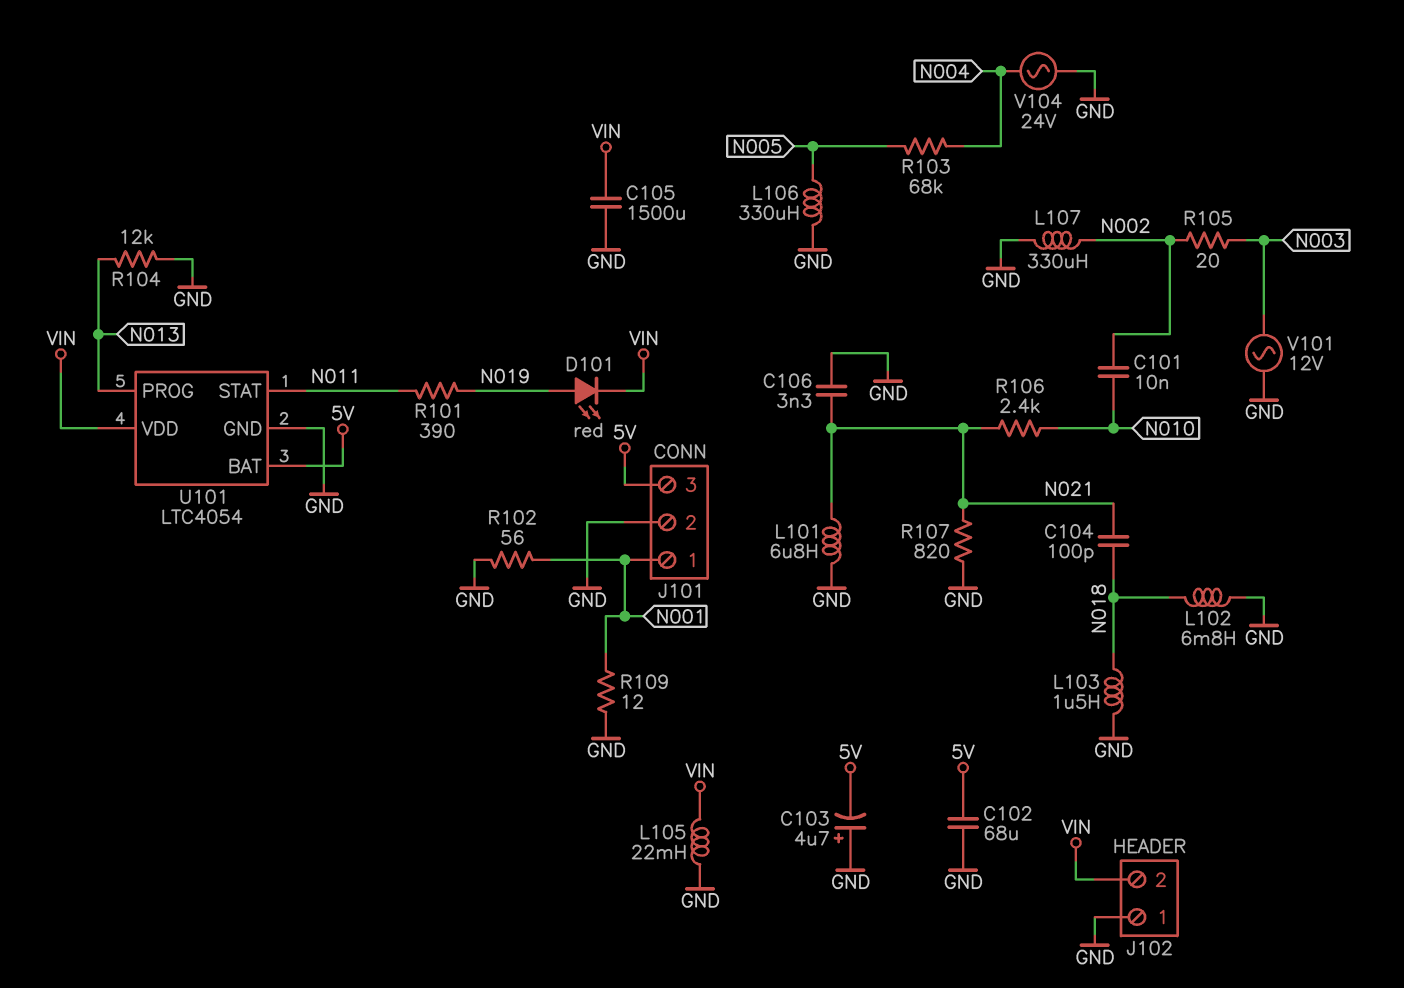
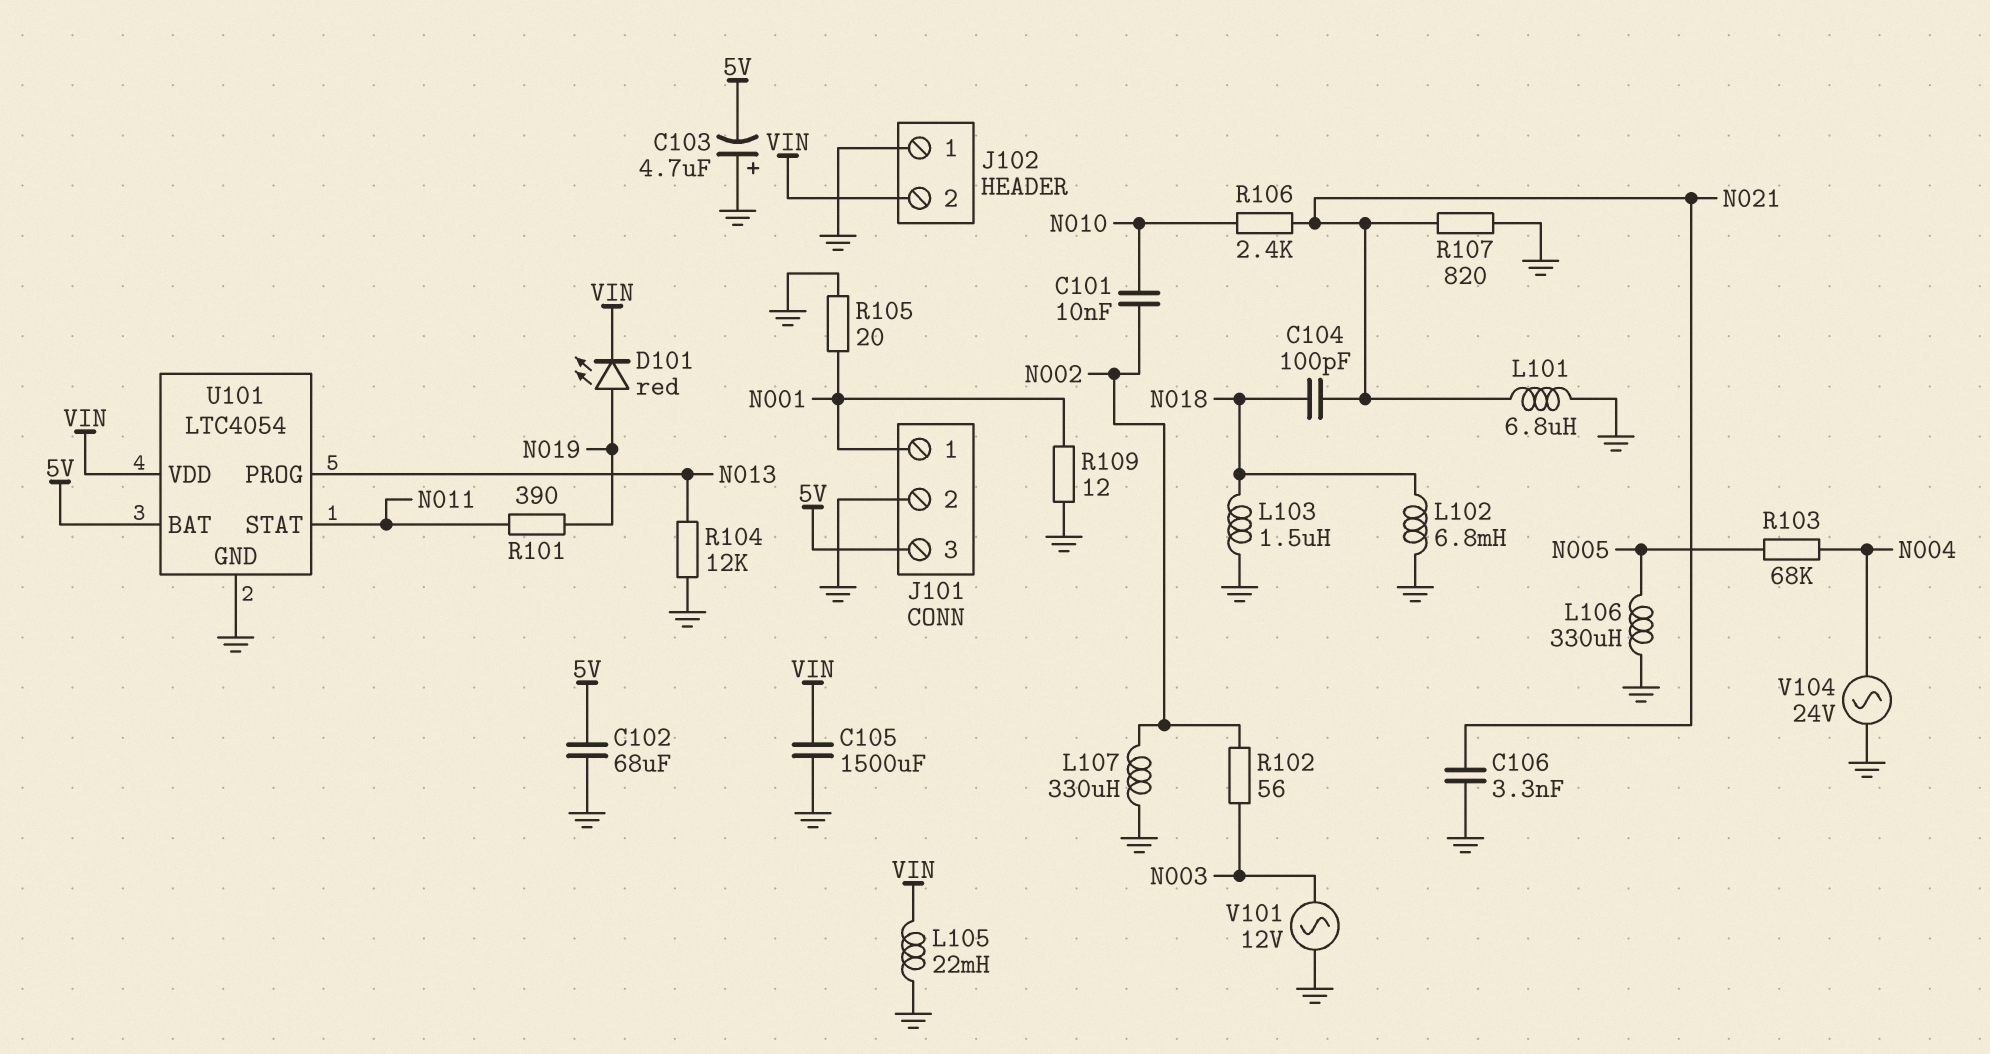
R102: 56 (GND, N001) -> 56 (N002, N003)
R105: 20 (N002, N003) -> 20 (GND, N001)

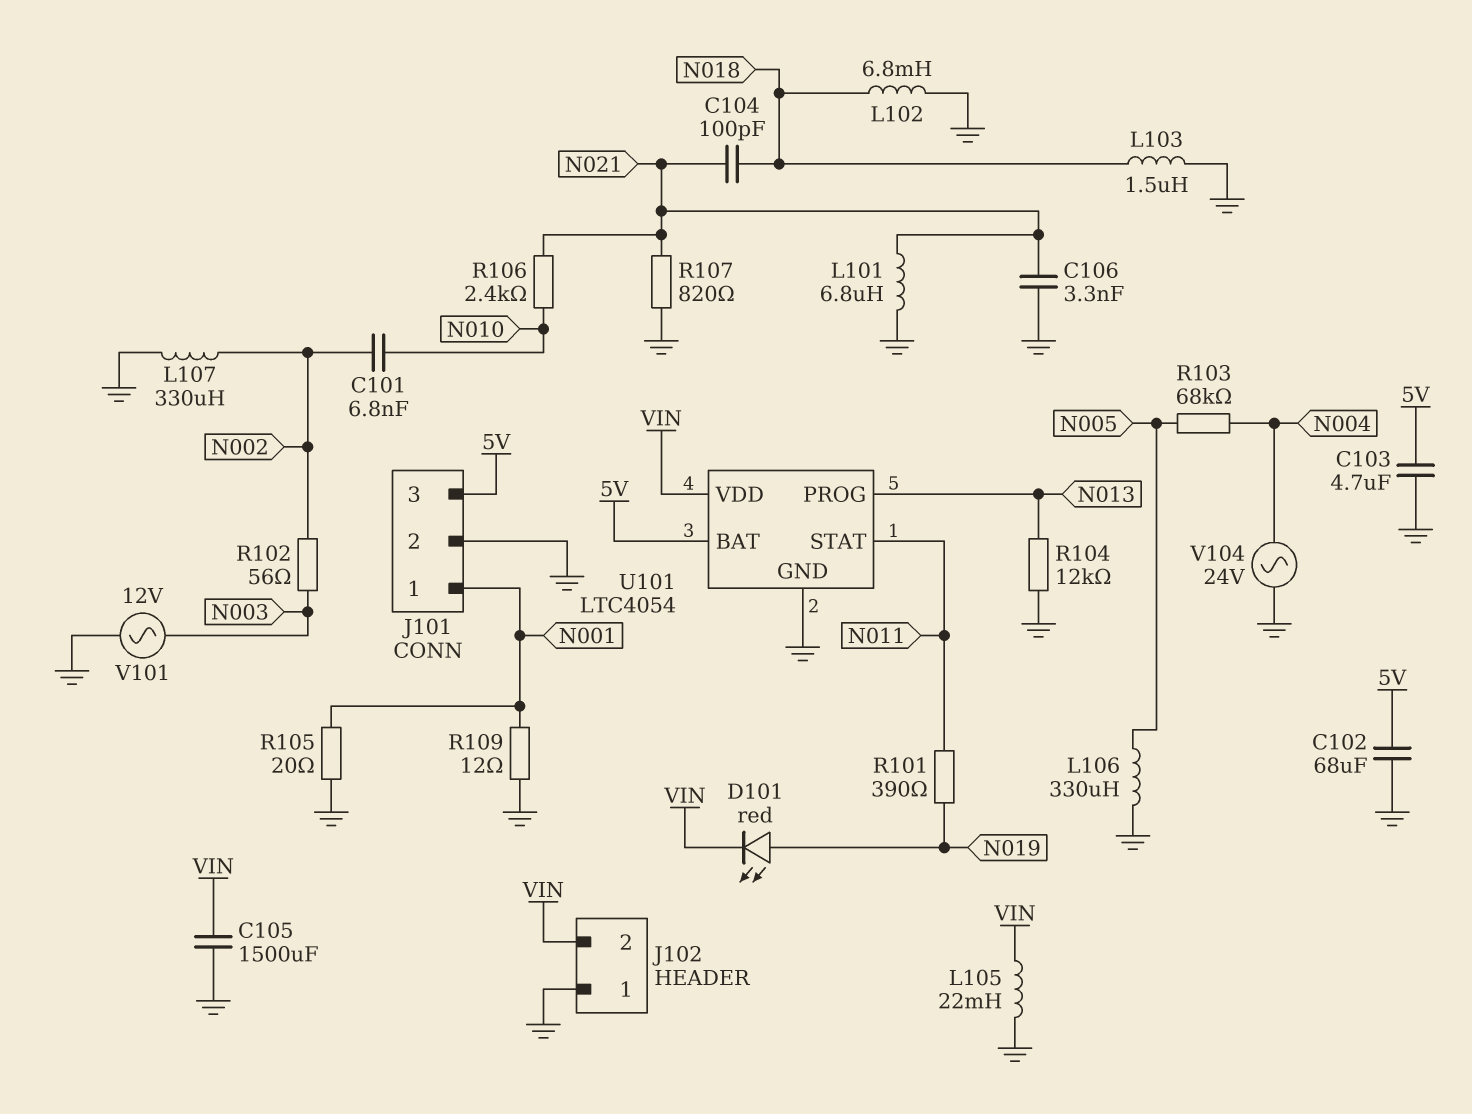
C101: 10nF (N002, N010) -> 6.8nF (N002, N010)
C103: 4.7uF (plus GND, minus 5V) -> 4.7uF (5V, GND)

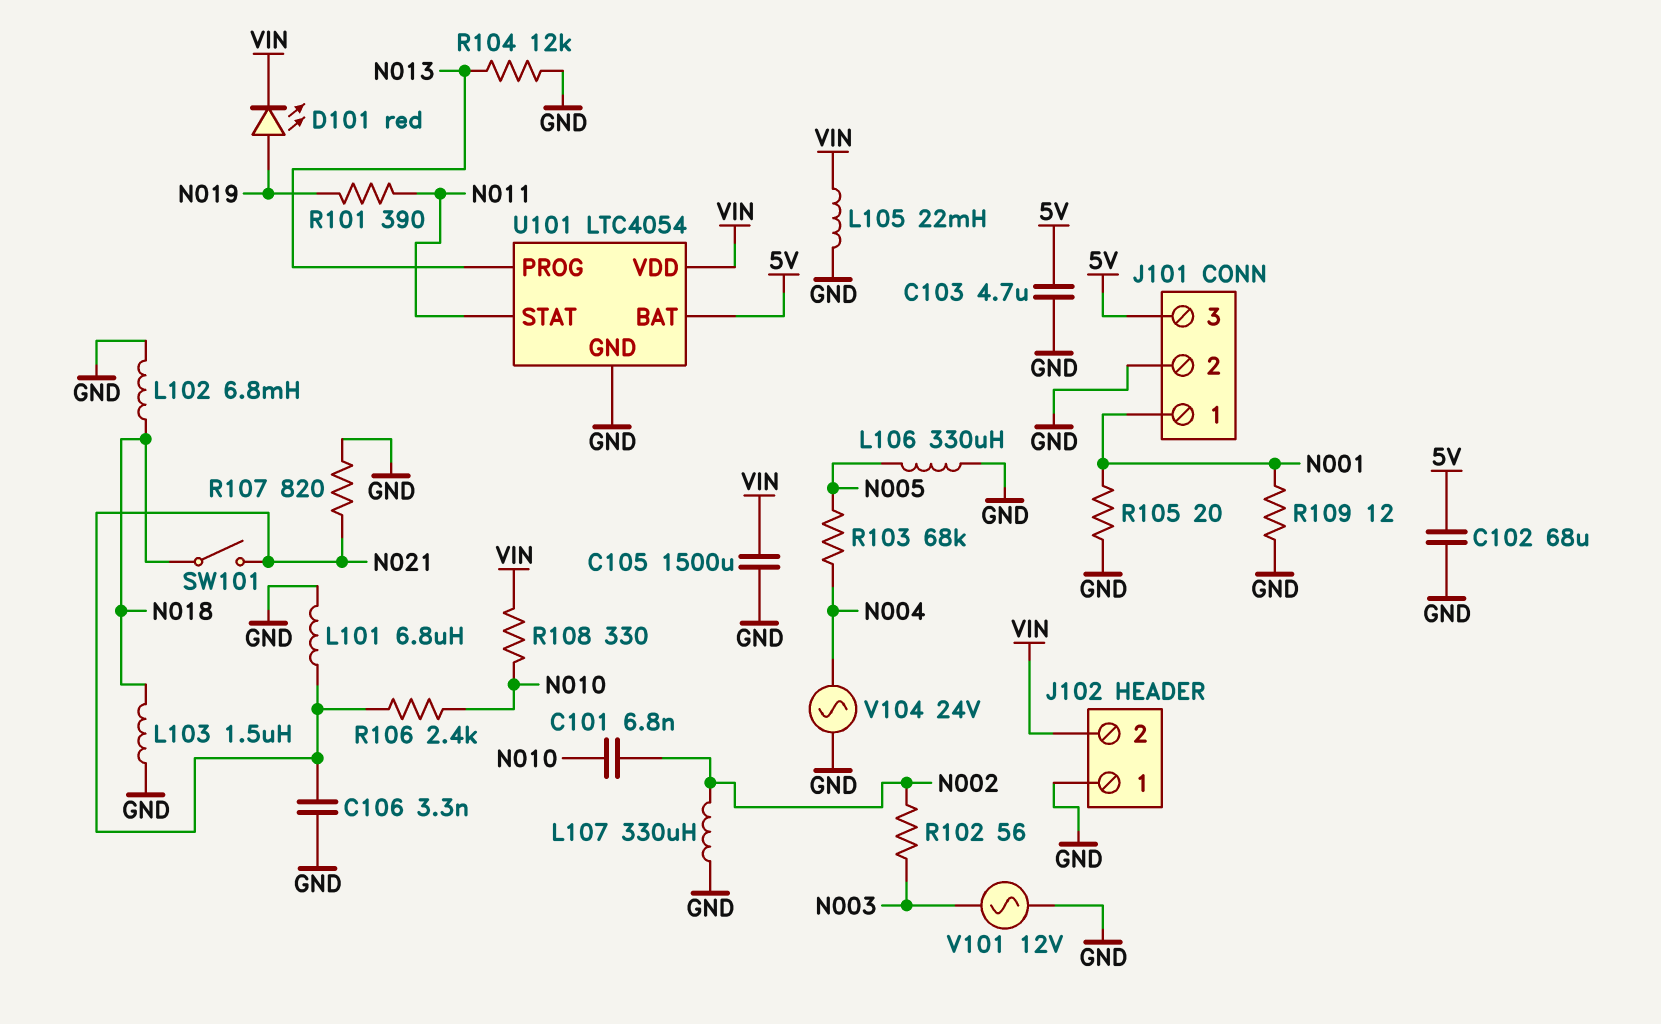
C104: 100pF (N018, N021) -> none
R108: none -> 330 (N010, VIN)
SW101: none -> switch (N018, N021)

